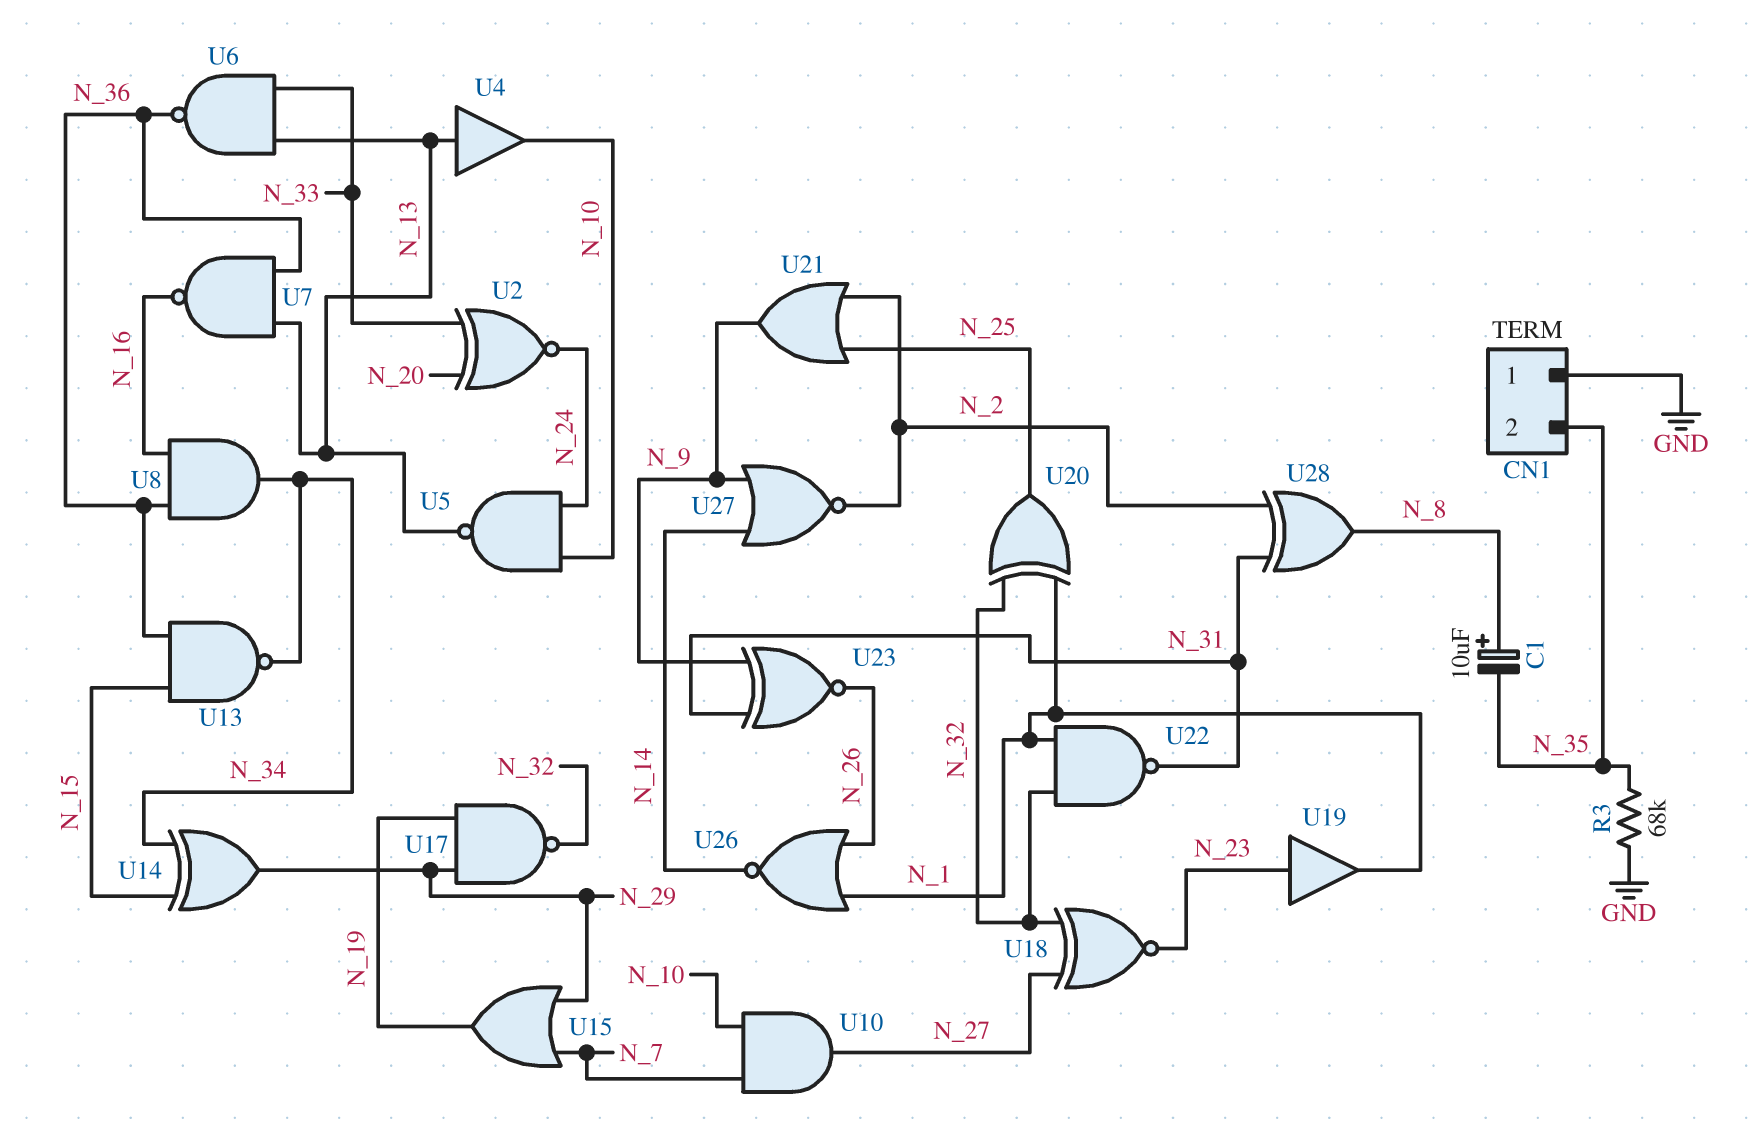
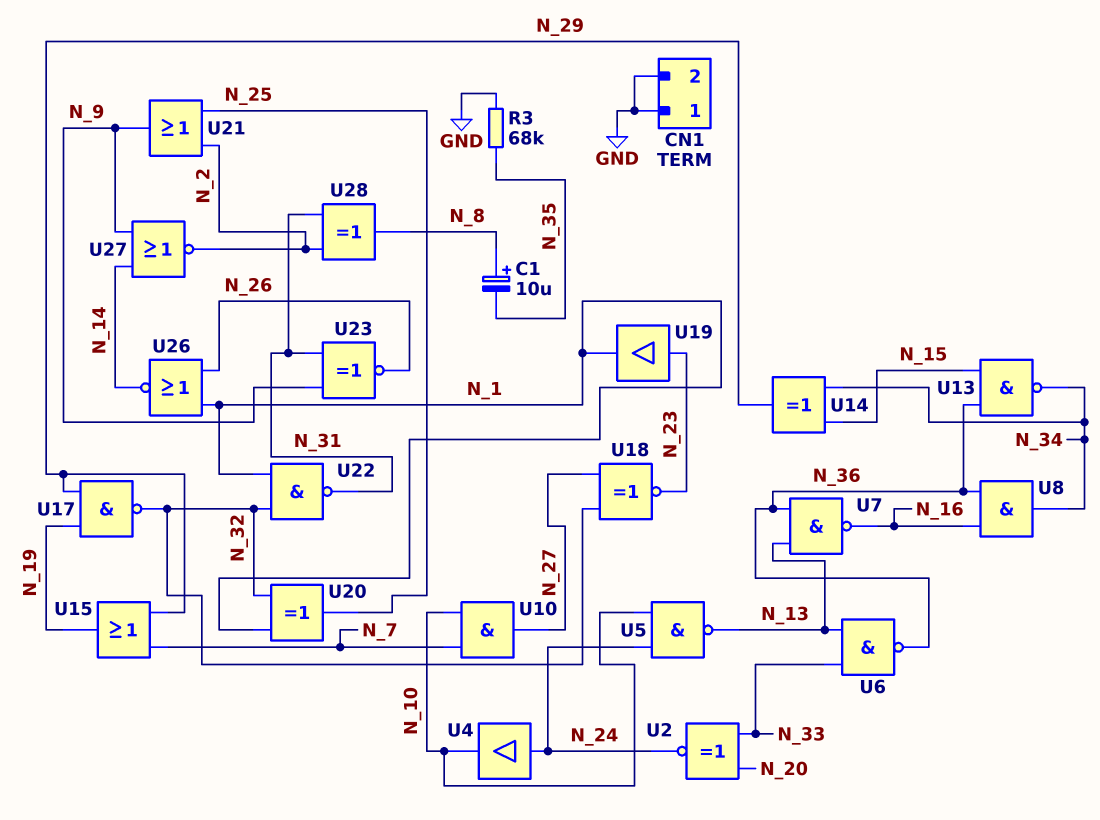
CN1 pin 2: N_35 -> GND
U4: buffer (in N_13, out N_10) -> buffer (in N_24, out N_10)

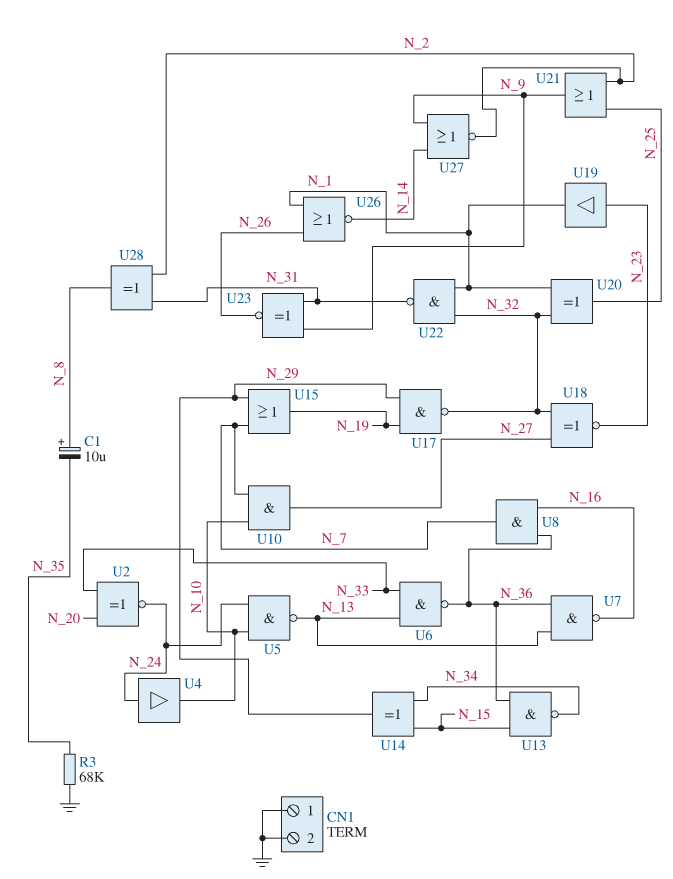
U8: AND (in N_16, in N_36, out N_34) -> AND (in N_16, in N_36, out N_7)

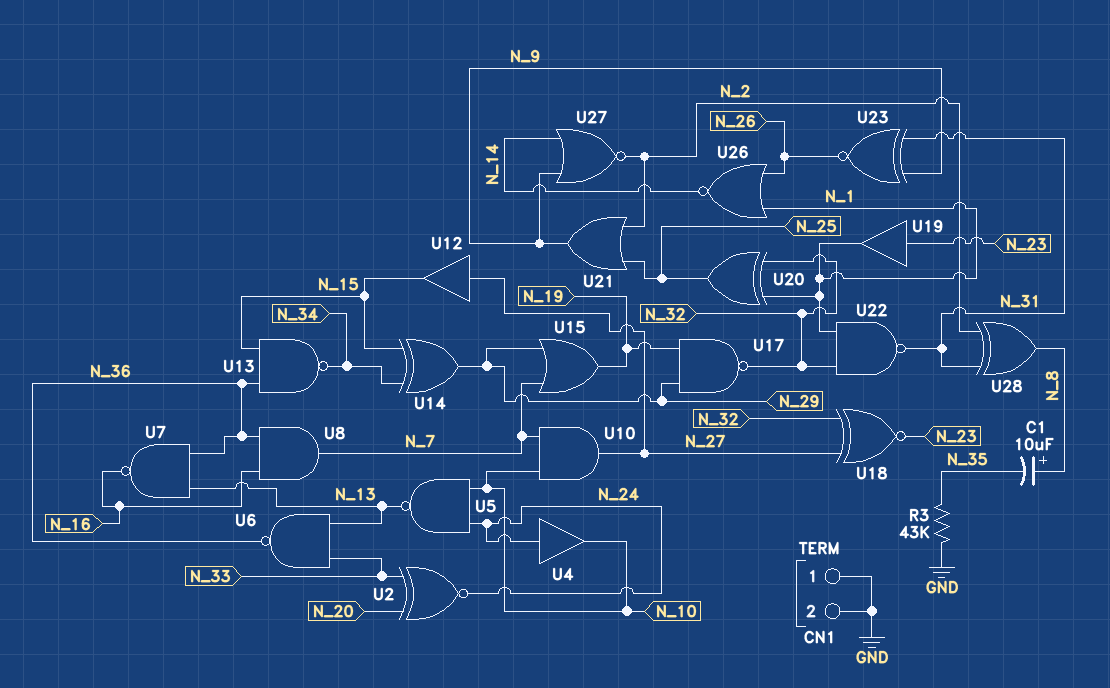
R3: 68k (GND, N_35) -> 43k (GND, N_35)
U12: none -> buffer (in N_27, out N_15)

